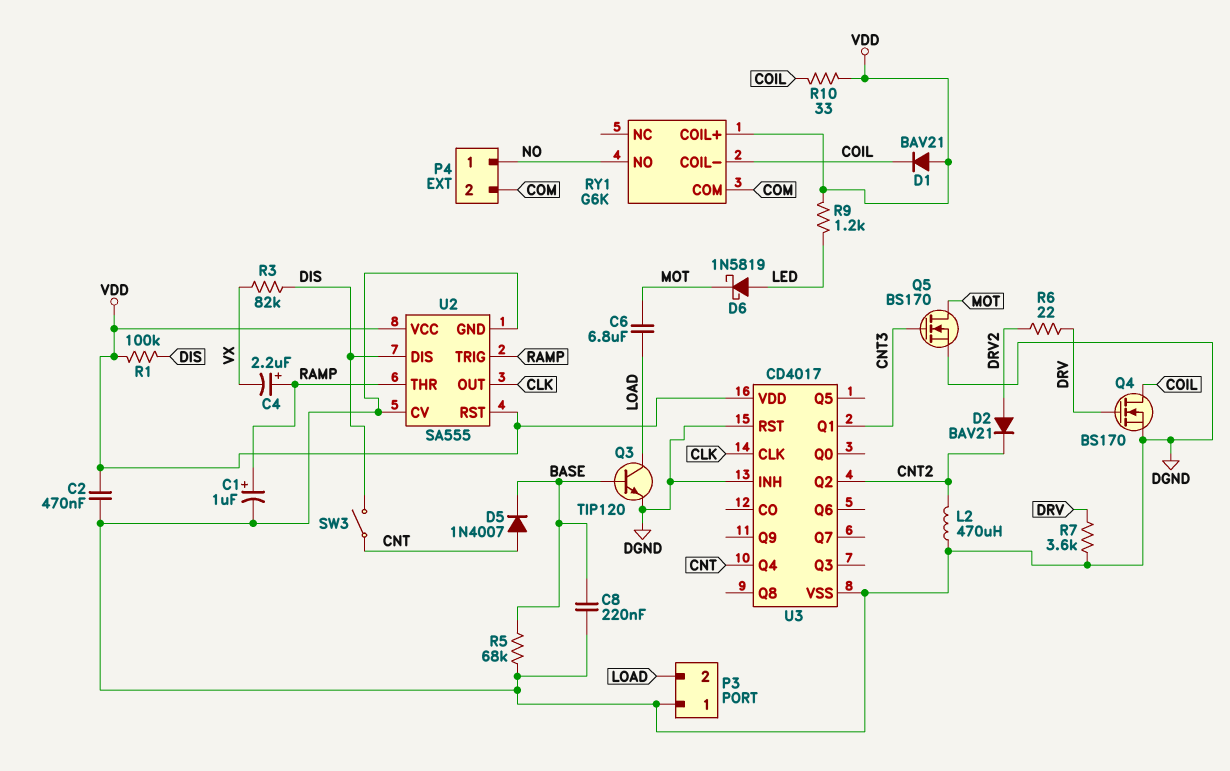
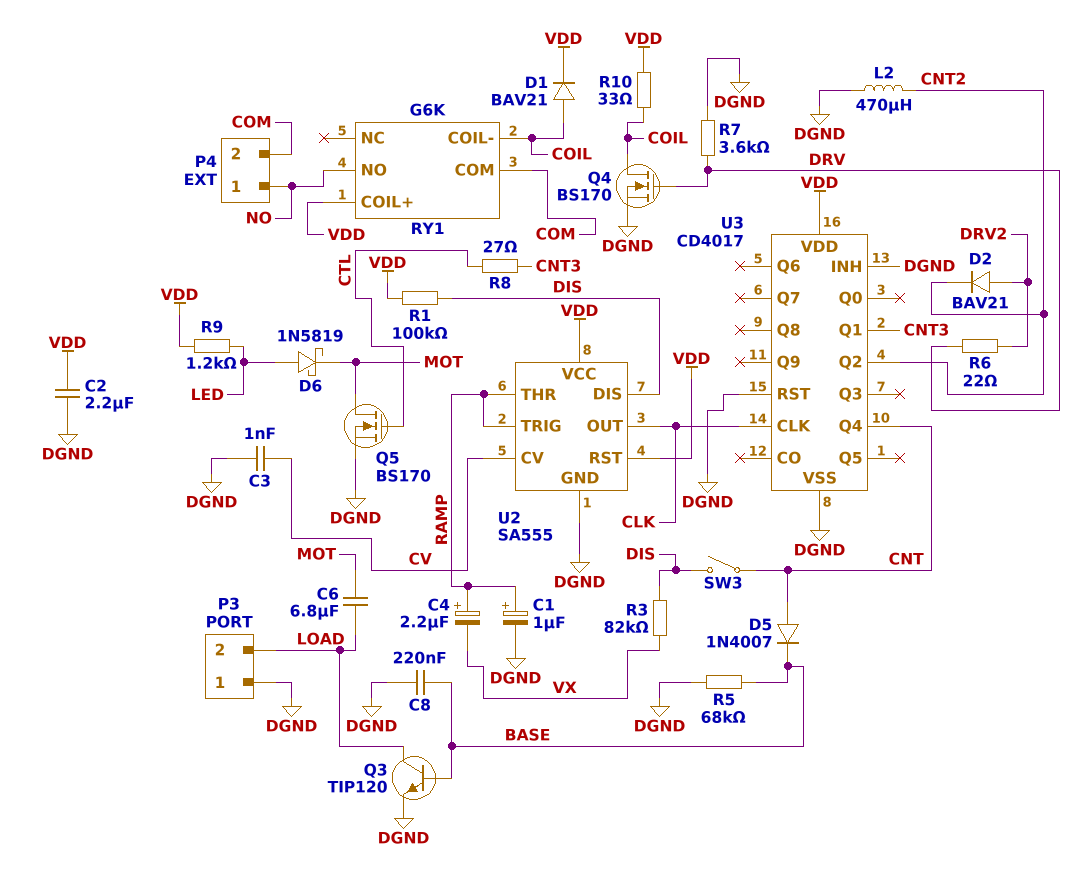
C2: 470nF (DGND, VDD) -> 2.2uF (DGND, VDD)
C3: none -> 1nF (CV, DGND)
D1: diode BAV21 (A VDD, K COIL) -> diode BAV21 (A COIL, K VDD)
Q5: NMOS BS170 (G CNT3, D MOT, S DGND) -> NMOS BS170 (G CTL, D MOT, S DGND)
R8: none -> 27 (CNT3, CTL)
U2 pin CV: DGND -> CV

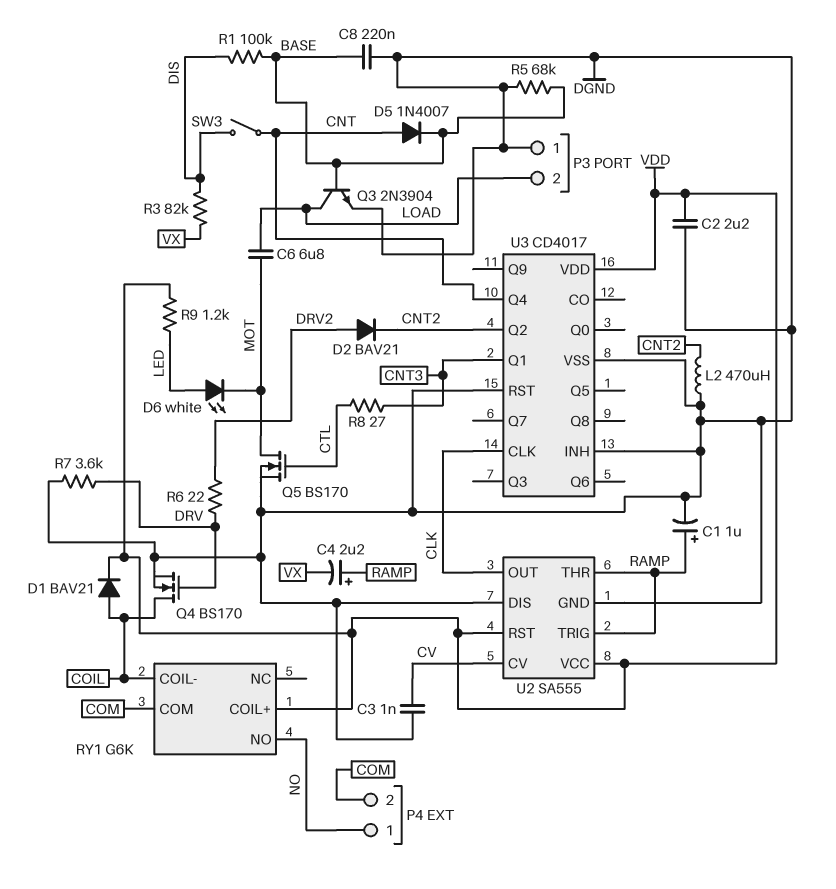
D6: schottky 1N5819 (A LED, K MOT) -> LED white (A LED, K MOT)
Q3: NPN TIP120 (B BASE, C LOAD, E DGND) -> NPN 2N3904 (B BASE, C LOAD, E DGND)
R1: 100k (DIS, VDD) -> 100k (BASE, DIS)
R10: 33 (COIL, VDD) -> none
U2 pin DIS: DIS -> DGND

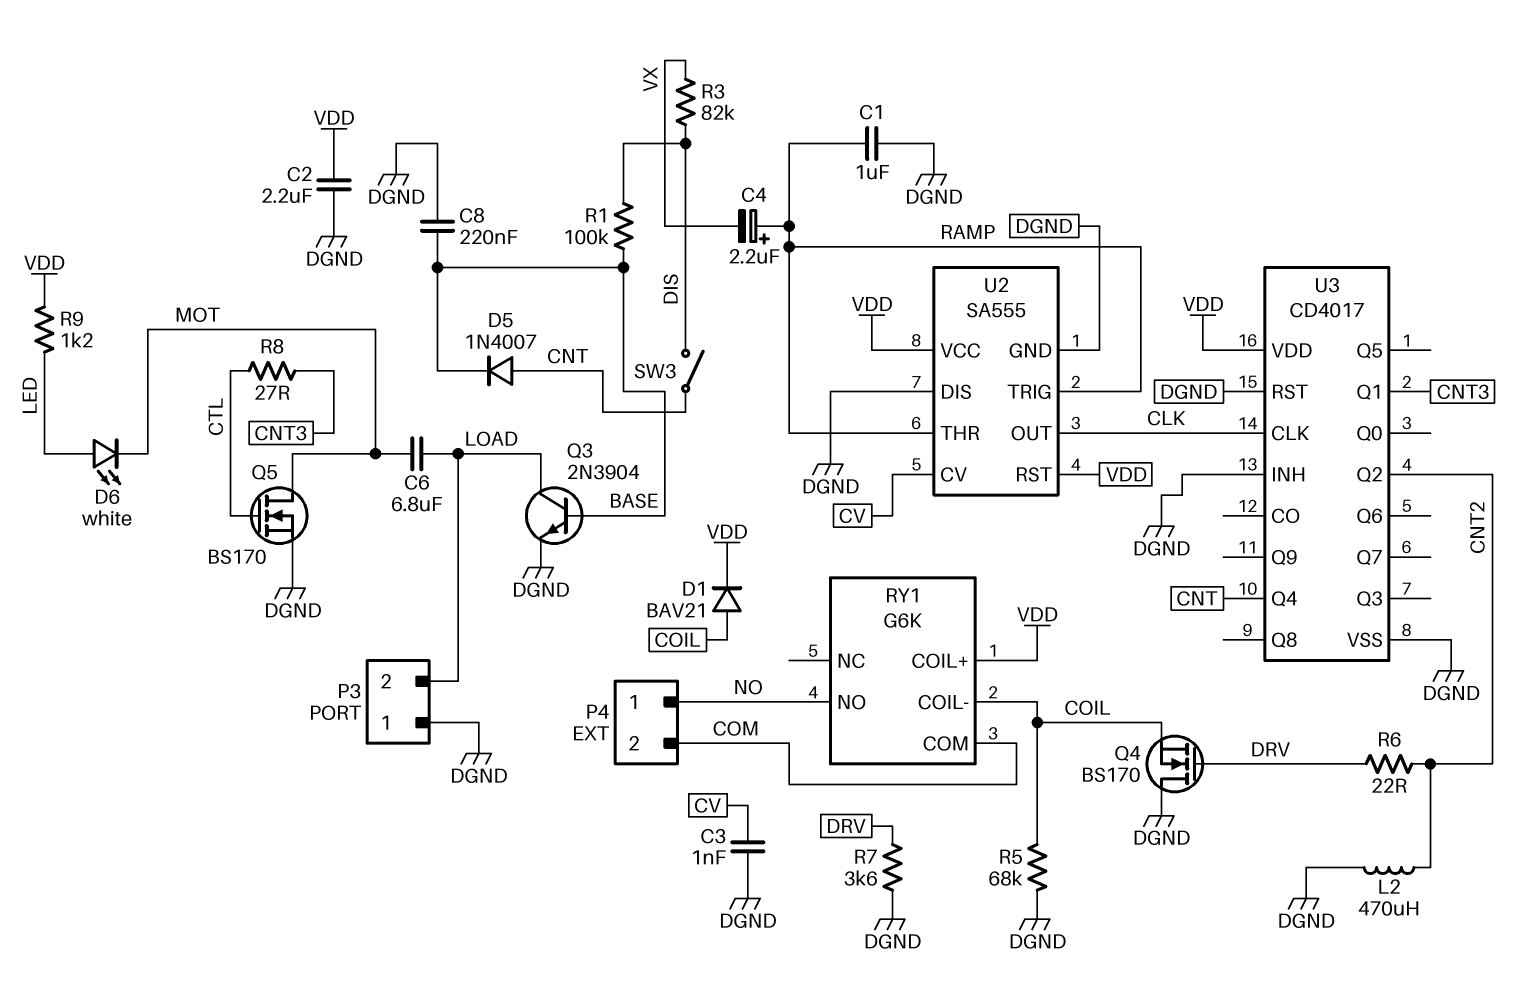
C1: 1uF (plus RAMP, minus DGND) -> 1uF (DGND, RAMP)
D2: diode BAV21 (A DRV2, K CNT2) -> none
Q4: NMOS BS170 (G DRV, D COIL, S DGND) -> NMOS BS170 (G DRV, D DGND, S COIL)
R5: 68k (BASE, DGND) -> 68k (COIL, DGND)
R6: 22 (DRV, DRV2) -> 22 (CNT2, DRV)

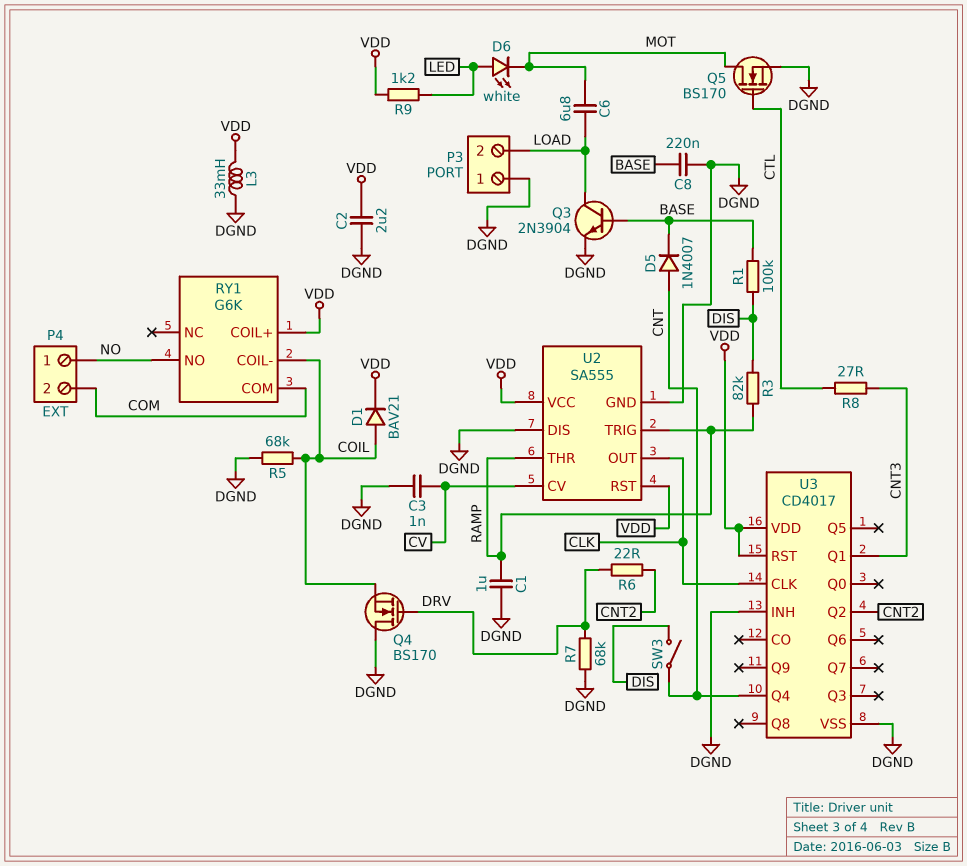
C4: 2.2uF (plus RAMP, minus VX) -> none
L2: 470uH (CNT2, DGND) -> none
L3: none -> 33mH (DGND, VDD)
R3: 82k (DIS, VX) -> 82k (DIS, RAMP)
R7: 3.6k (DGND, DRV) -> 68k (DGND, DRV)
U3 pin RST: DGND -> VDD

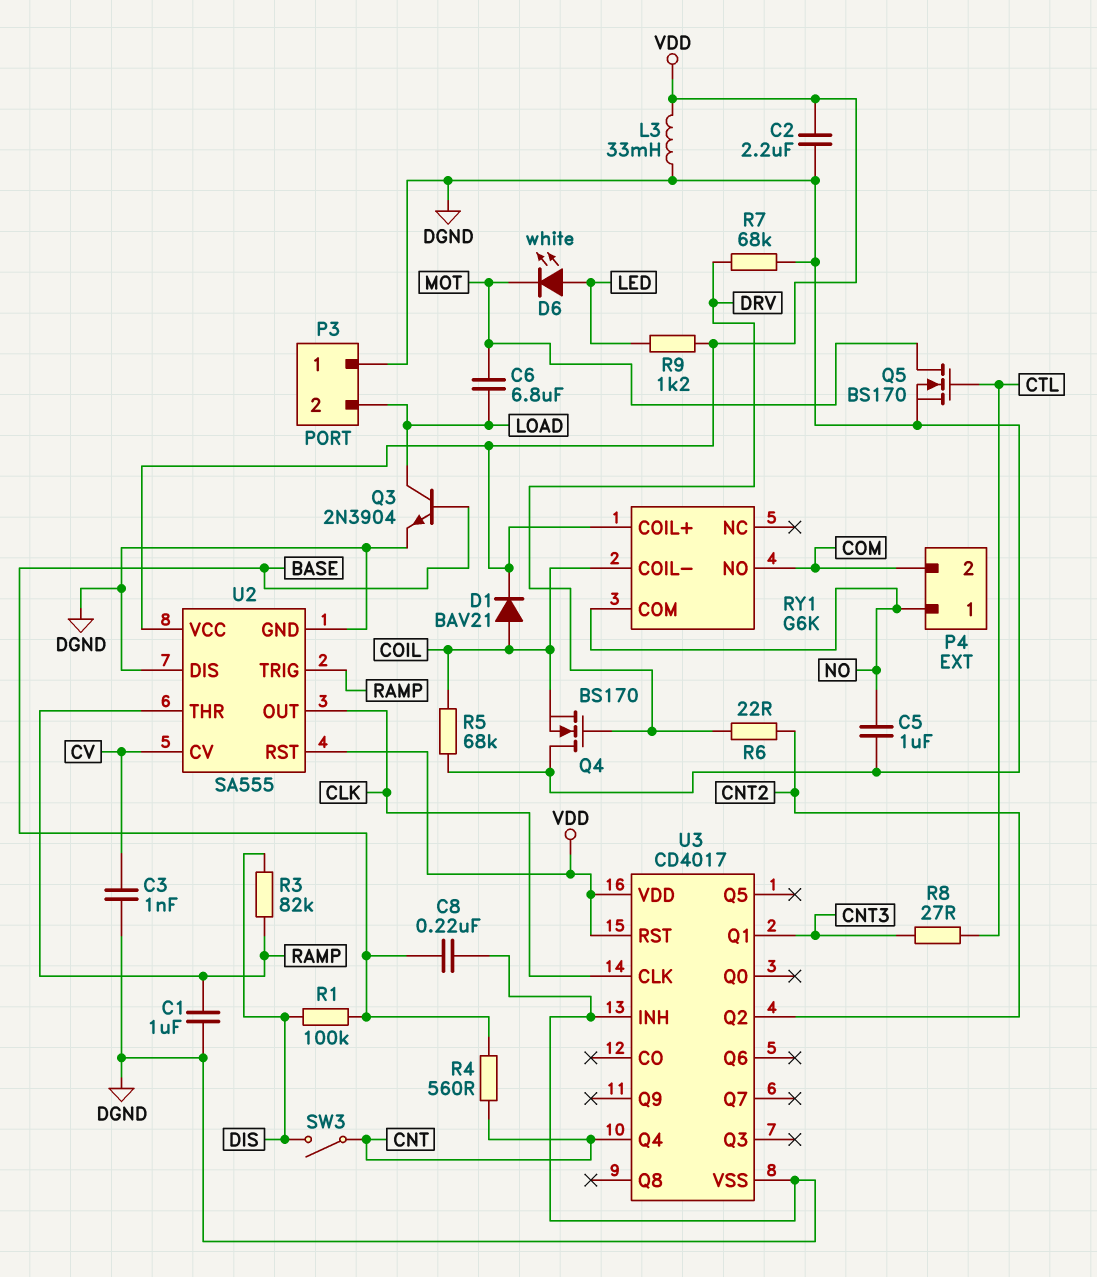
C5: none -> 1uF (DGND, NO)
D5: diode 1N4007 (A CNT, K BASE) -> none
R4: none -> 560 (BASE, CNT)
RY1 pin COM: COM -> NO
RY1 pin NO: NO -> COM

